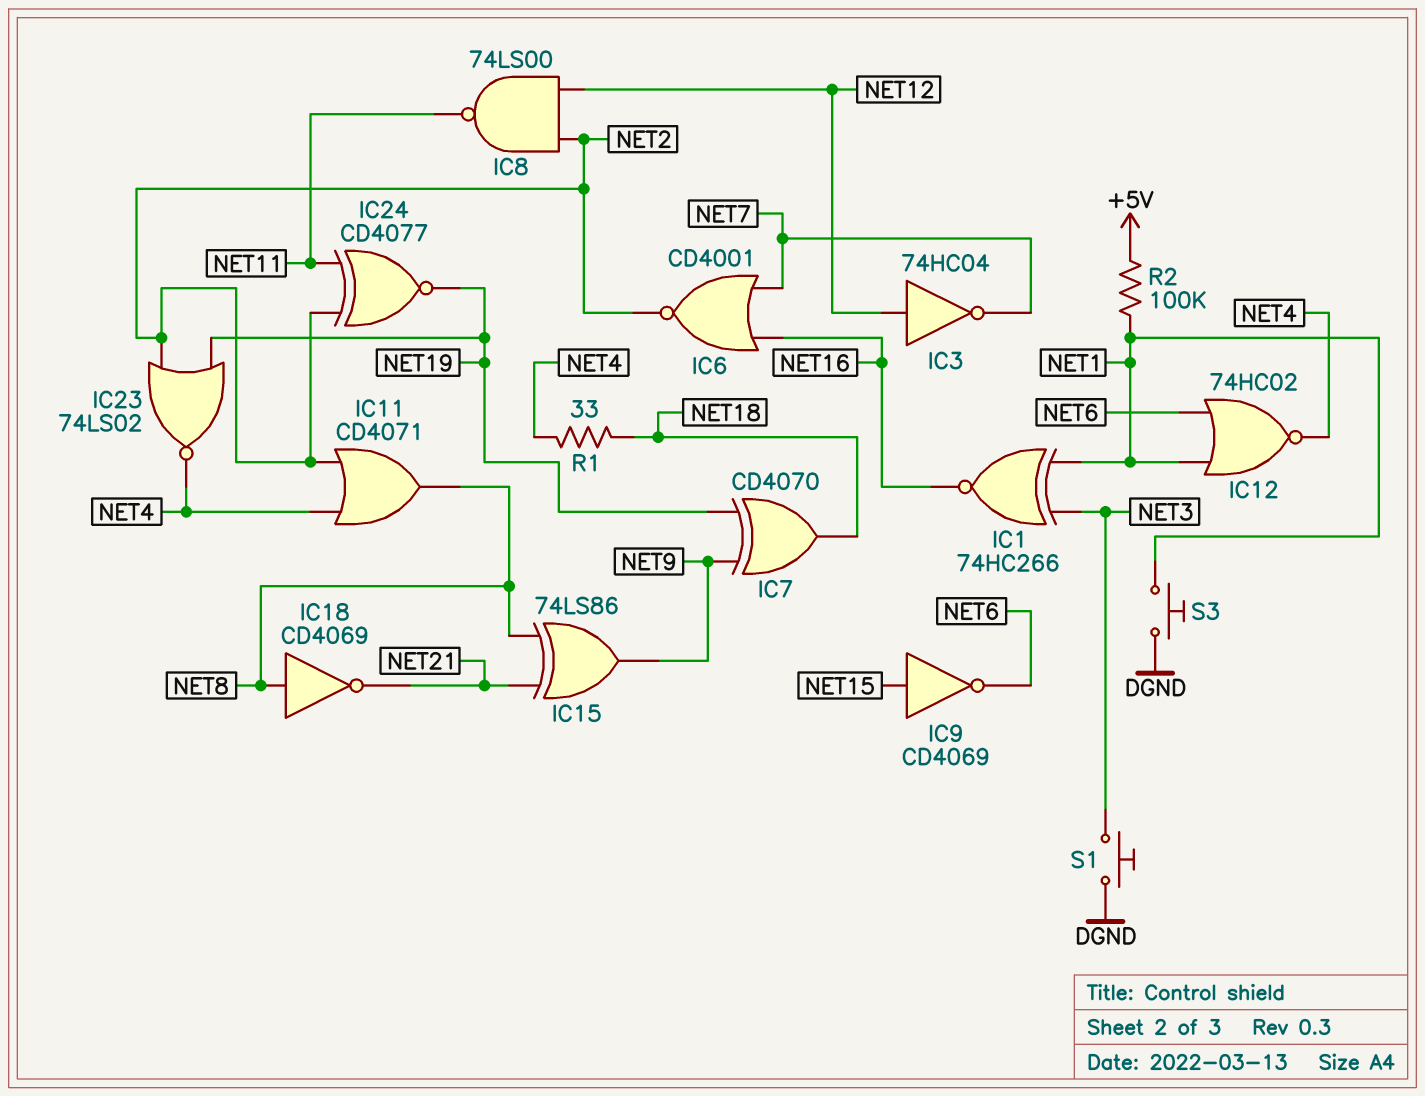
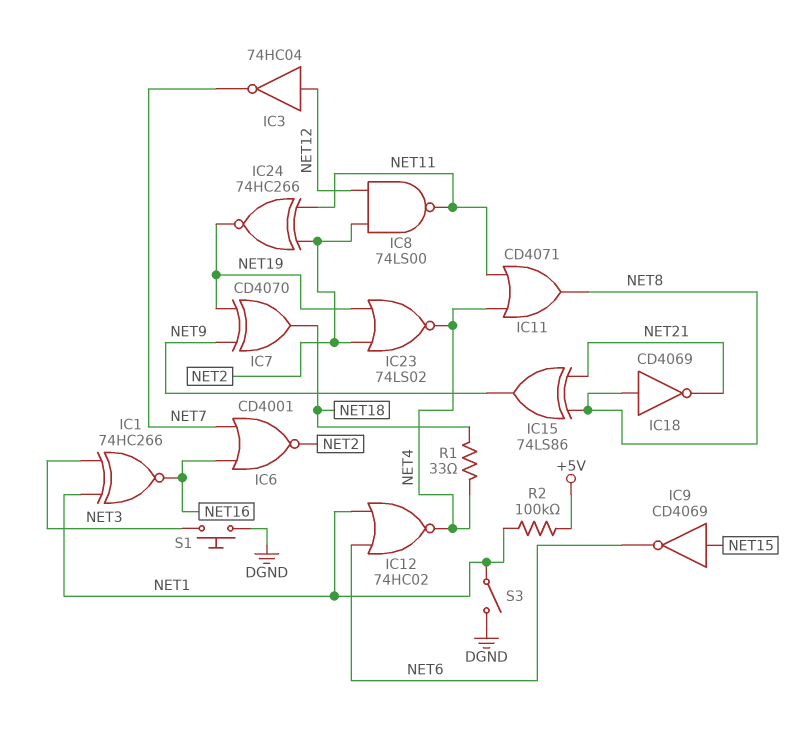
IC11: OR CD4071 (in NET2, in NET4, out NET8) -> OR CD4071 (in NET4, in NET11, out NET8)
IC24: XNOR CD4077 (in NET2, in NET11, out NET19) -> XNOR 74HC266 (in NET2, in NET11, out NET19)
S3: button (DGND, NET1) -> switch (DGND, NET1)

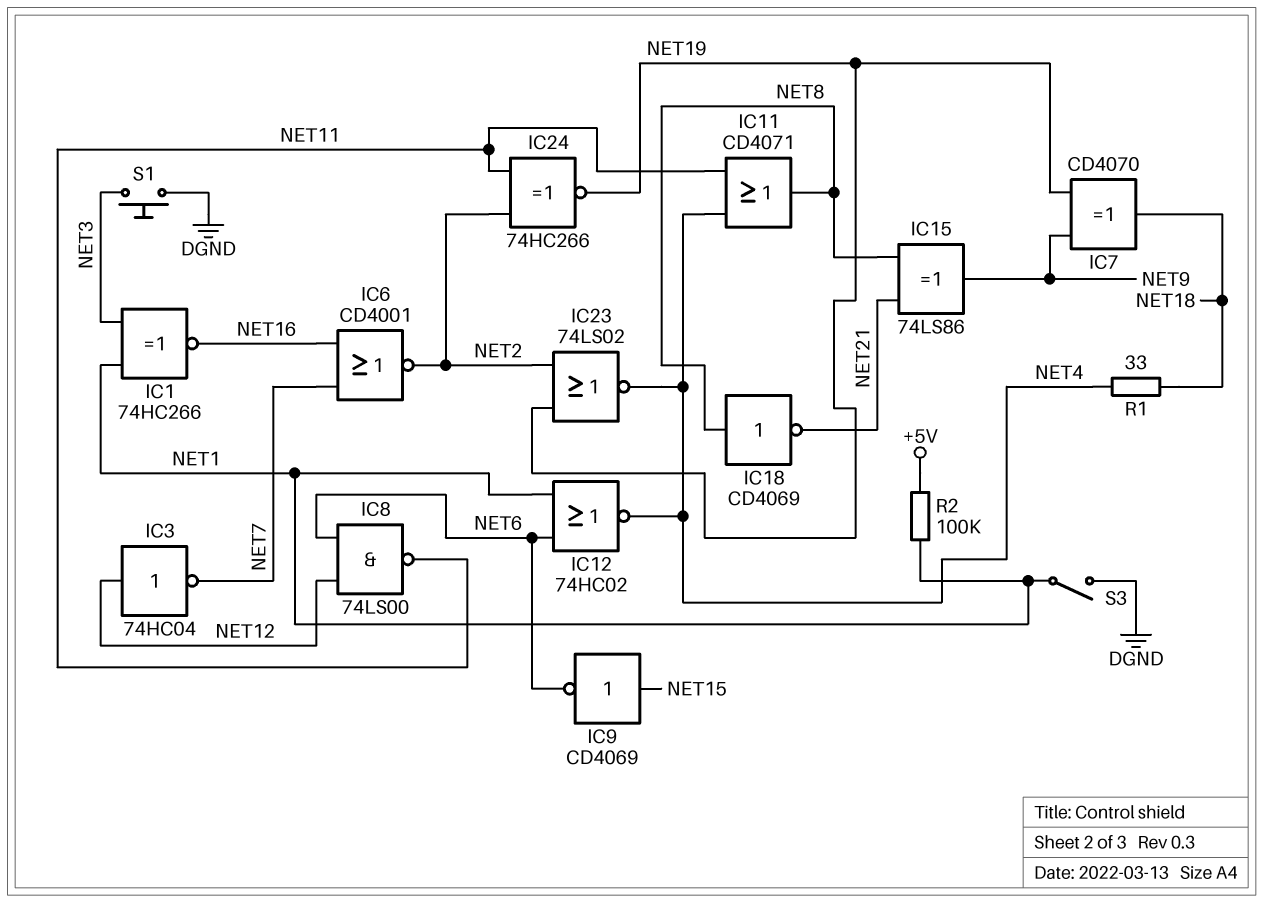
IC8: NAND 74LS00 (in NET2, in NET12, out NET11) -> NAND 74LS00 (in NET6, in NET12, out NET11)

